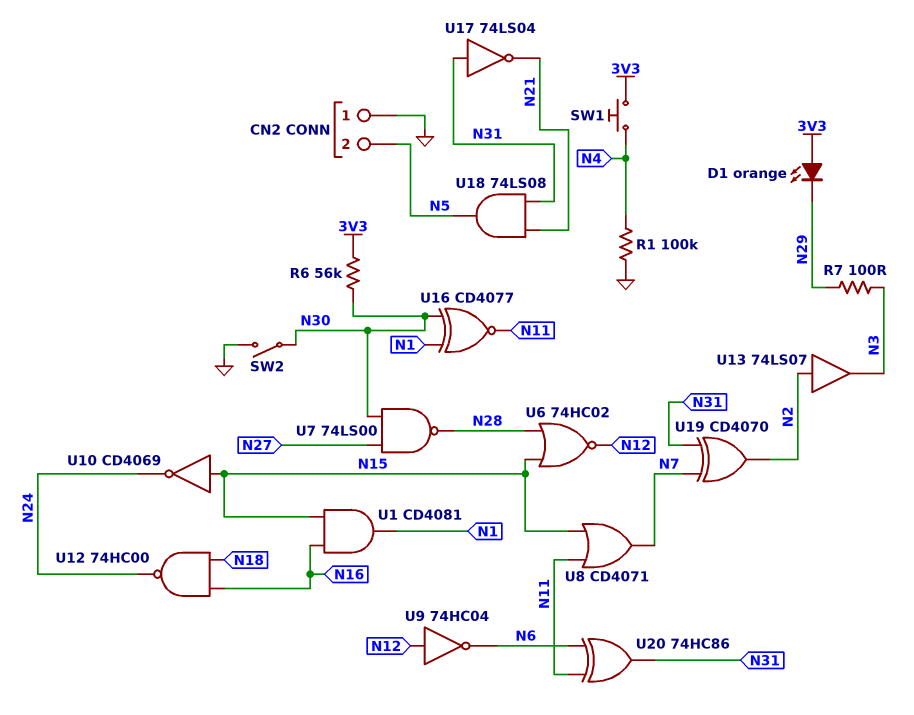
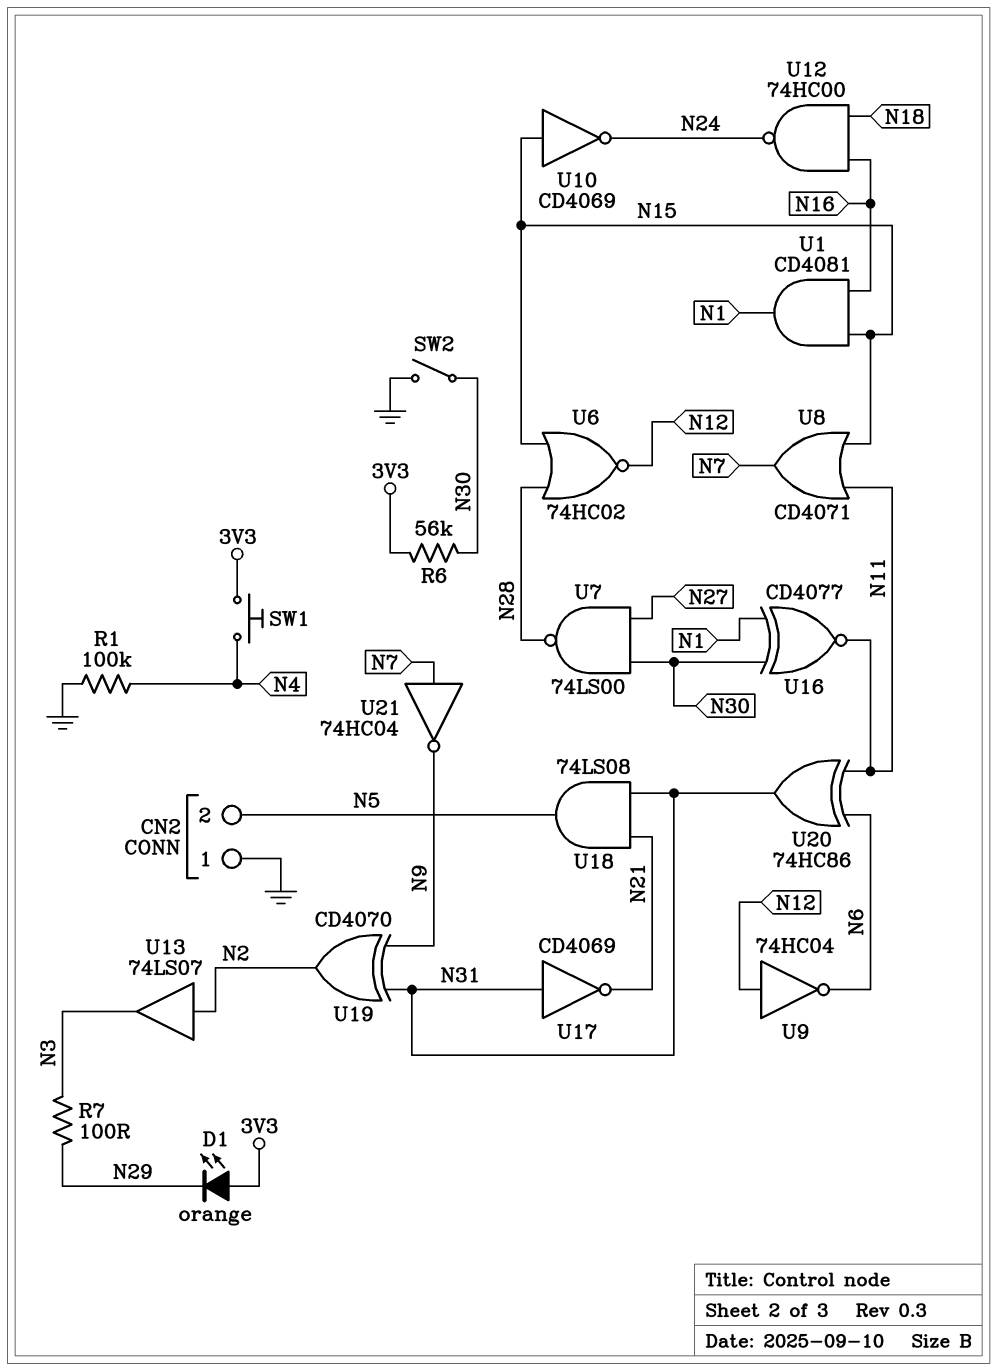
U17: NOT 74LS04 (in N31, out N21) -> NOT CD4069 (in N31, out N21)
U19: XOR CD4070 (in N7, in N31, out N2) -> XOR CD4070 (in N9, in N31, out N2)
U21: none -> NOT 74HC04 (in N7, out N9)

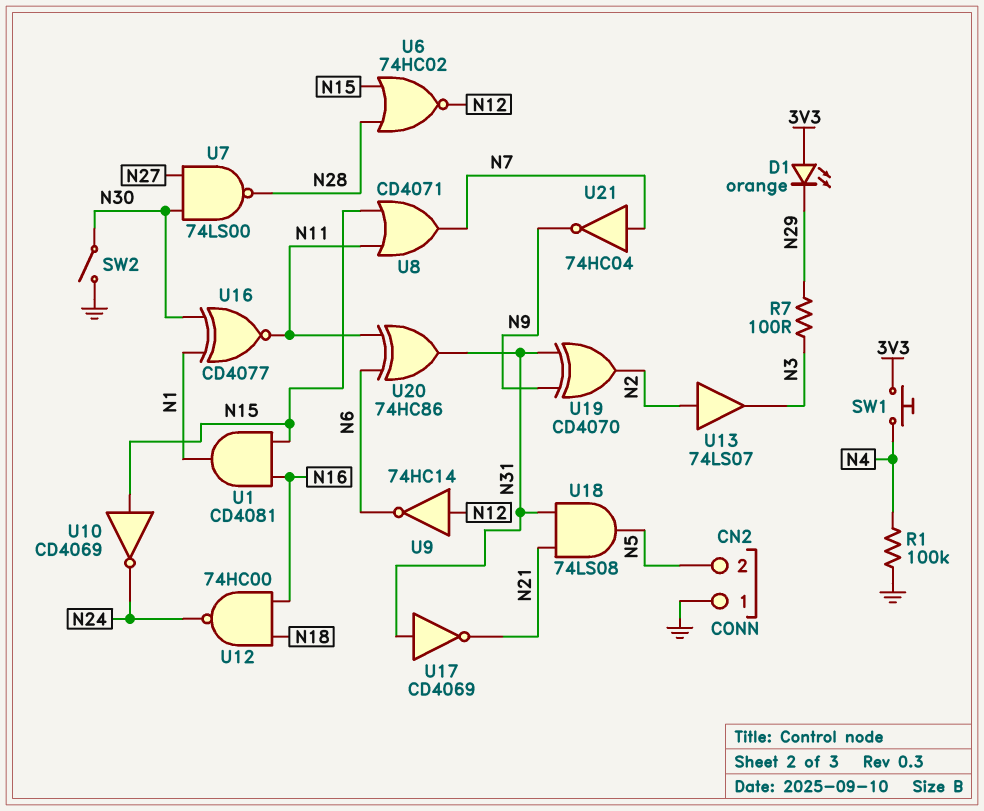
R6: 56k (3V3, N30) -> none
U9: NOT 74HC04 (in N12, out N6) -> NOT 74HC14 (in N12, out N6)

